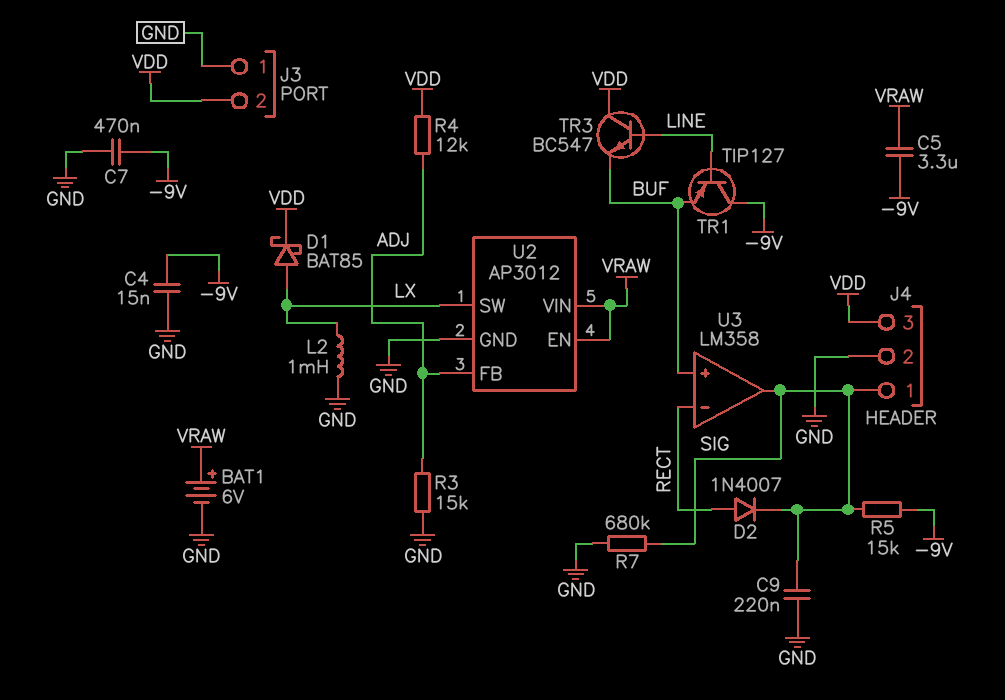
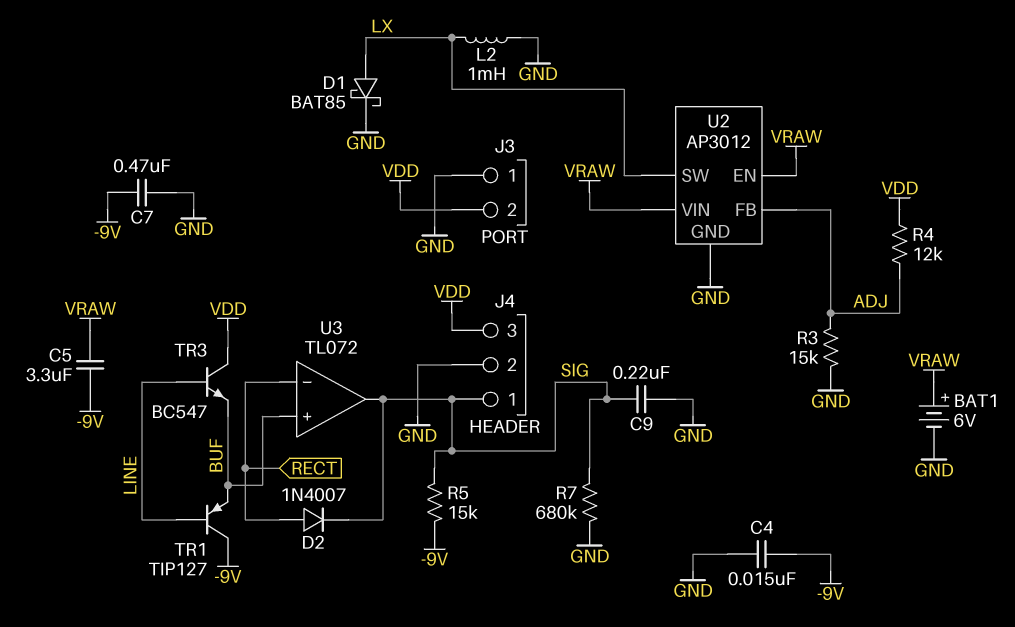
D1: schottky BAT85 (A LX, K VDD) -> schottky BAT85 (A LX, K GND)
U3: LM358 -> TL072

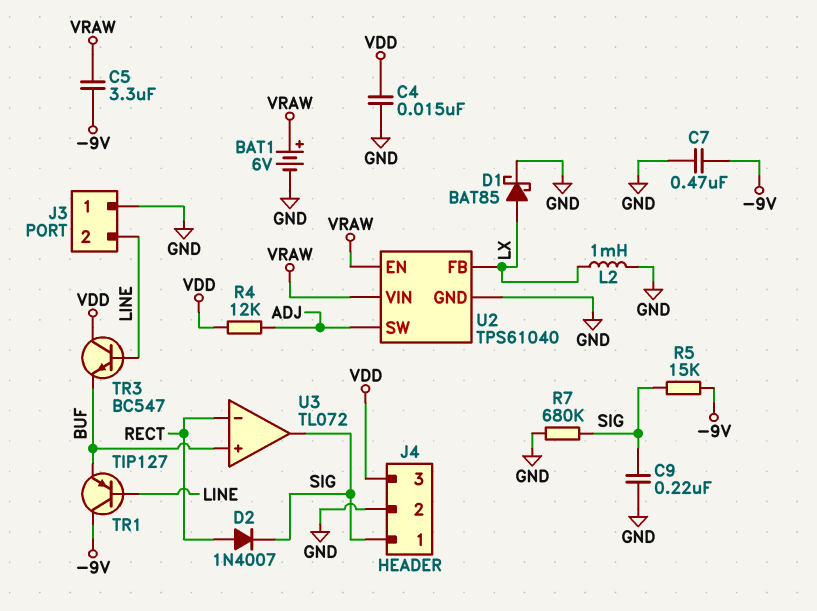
C4: 15nF (-9V, GND) -> 15nF (GND, VDD)
J3 pin 2: VDD -> LINE
R3: 15k (ADJ, GND) -> none
U2: AP3012 -> TPS61040
U2 pin FB: ADJ -> LX
U2 pin SW: LX -> ADJ

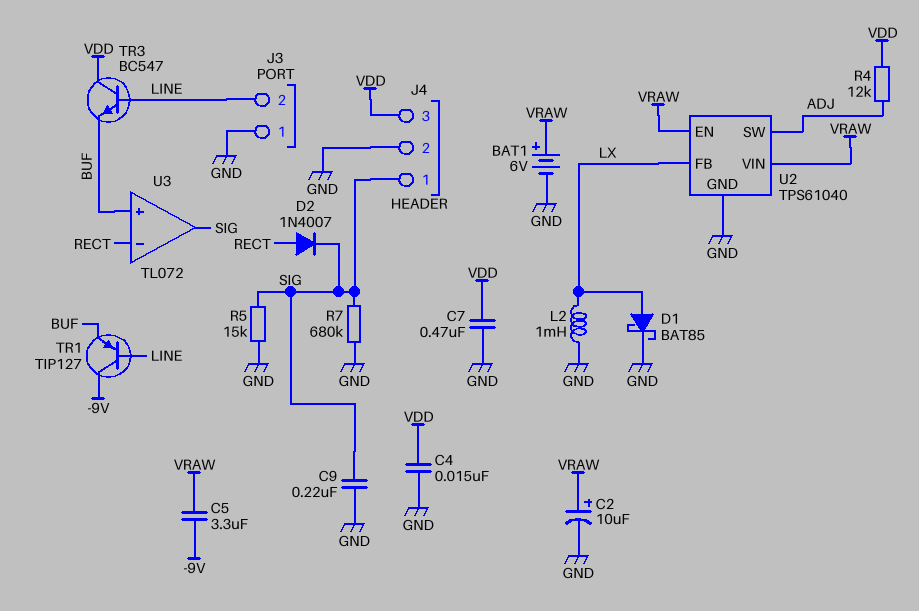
C2: none -> 10uF (plus VRAW, minus GND)
C7: 470nF (-9V, GND) -> 470nF (GND, VDD)
R5: 15k (-9V, SIG) -> 15k (GND, SIG)

